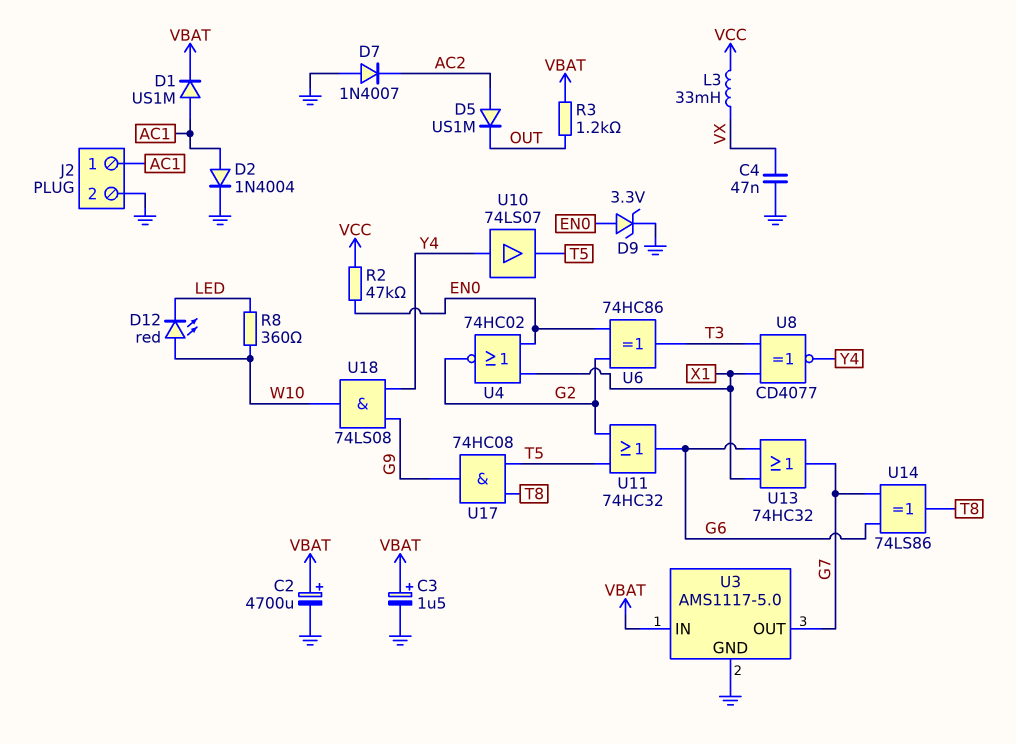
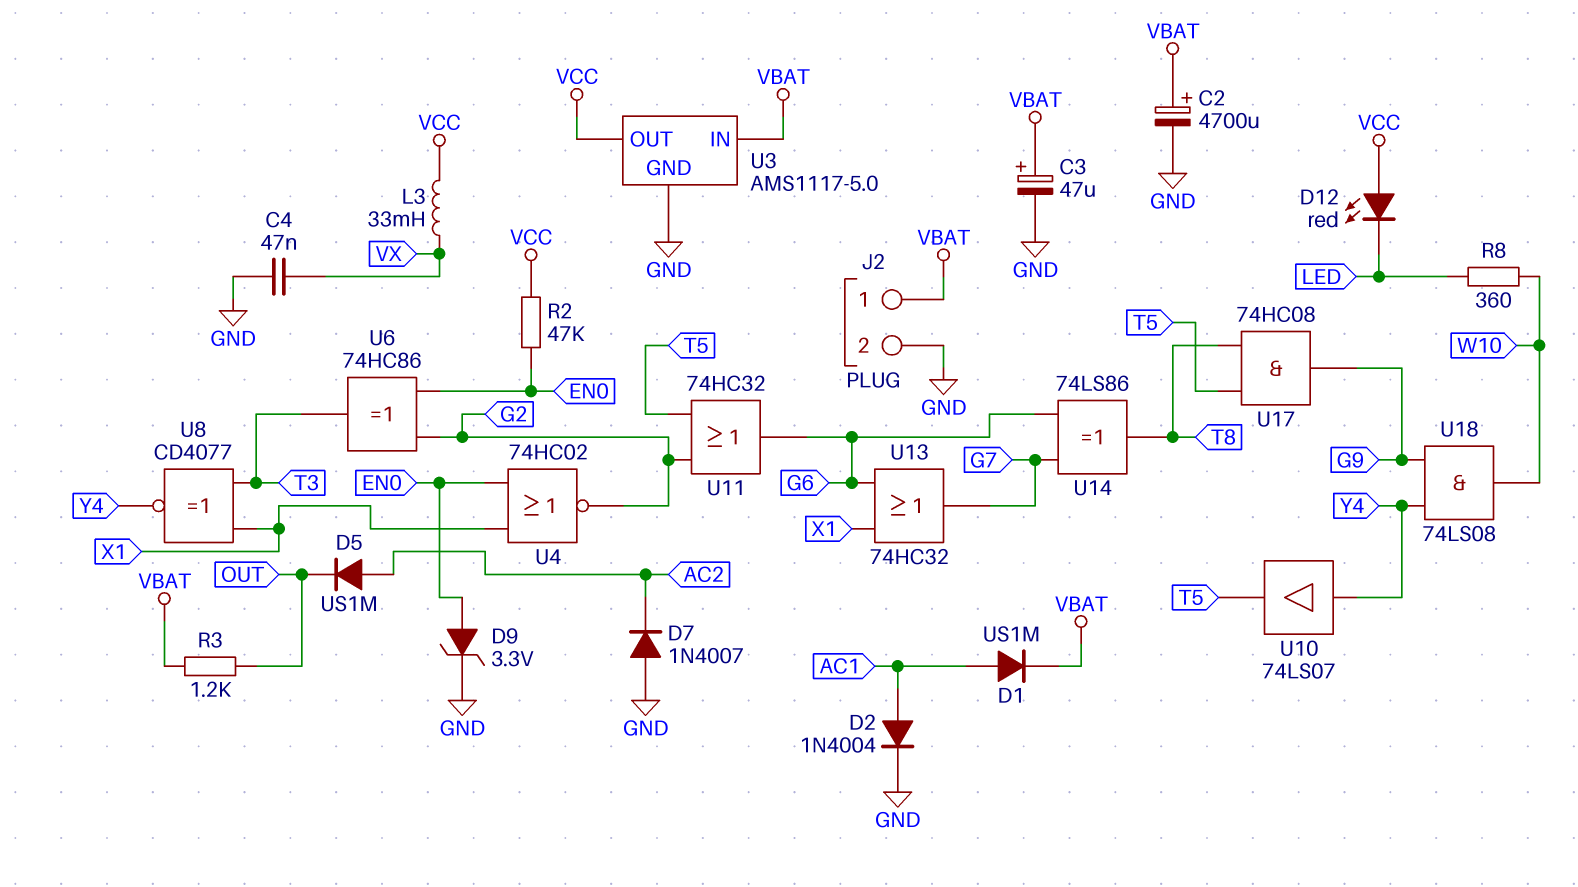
C3: 1.5uF (plus VBAT, minus GND) -> 47uF (plus VBAT, minus GND)
D12: LED red (A W10, K LED) -> LED red (A VCC, K LED)
J2 pin 1: AC1 -> VBAT
U3 pin OUT: G7 -> VCC

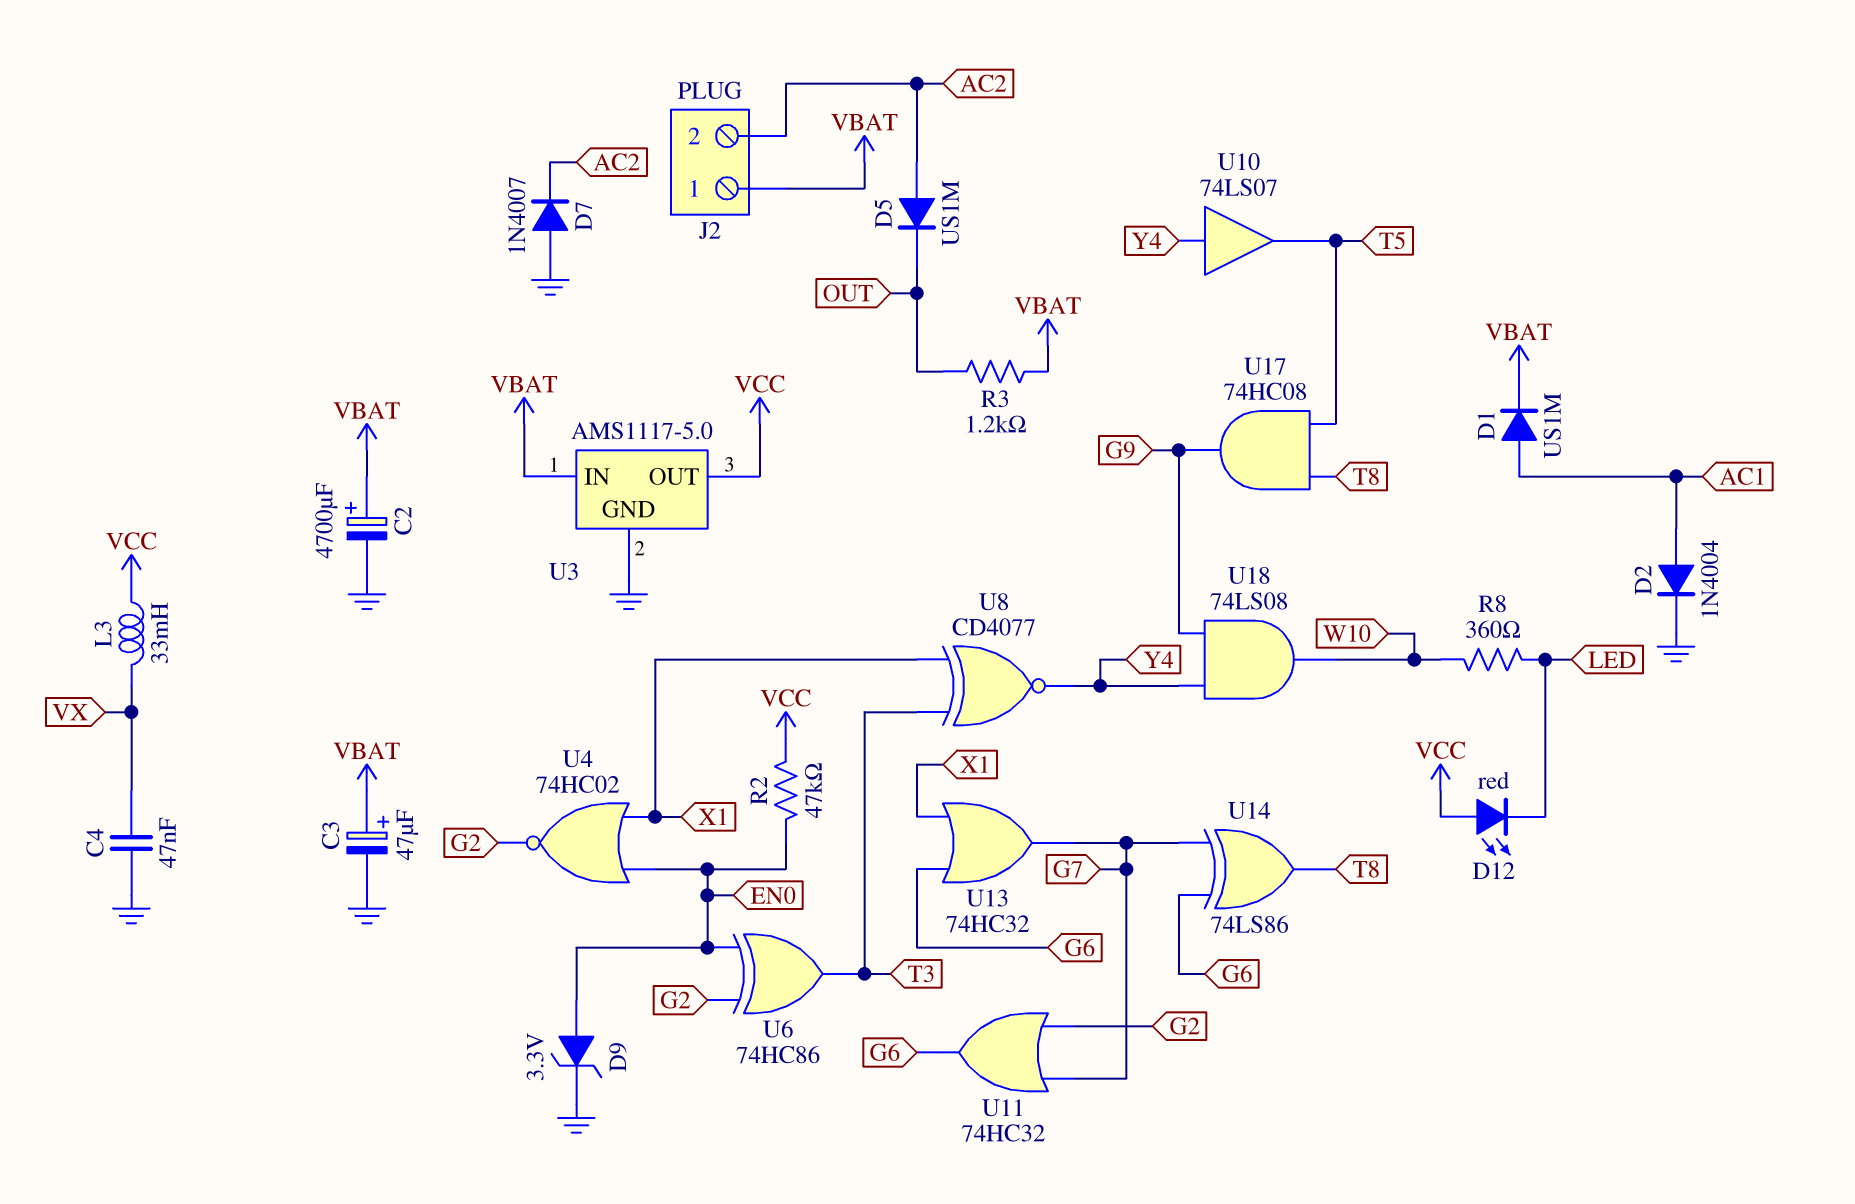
J2 pin 2: GND -> AC2
U11: OR 74HC32 (in G2, in T5, out G6) -> OR 74HC32 (in G2, in G7, out G6)

